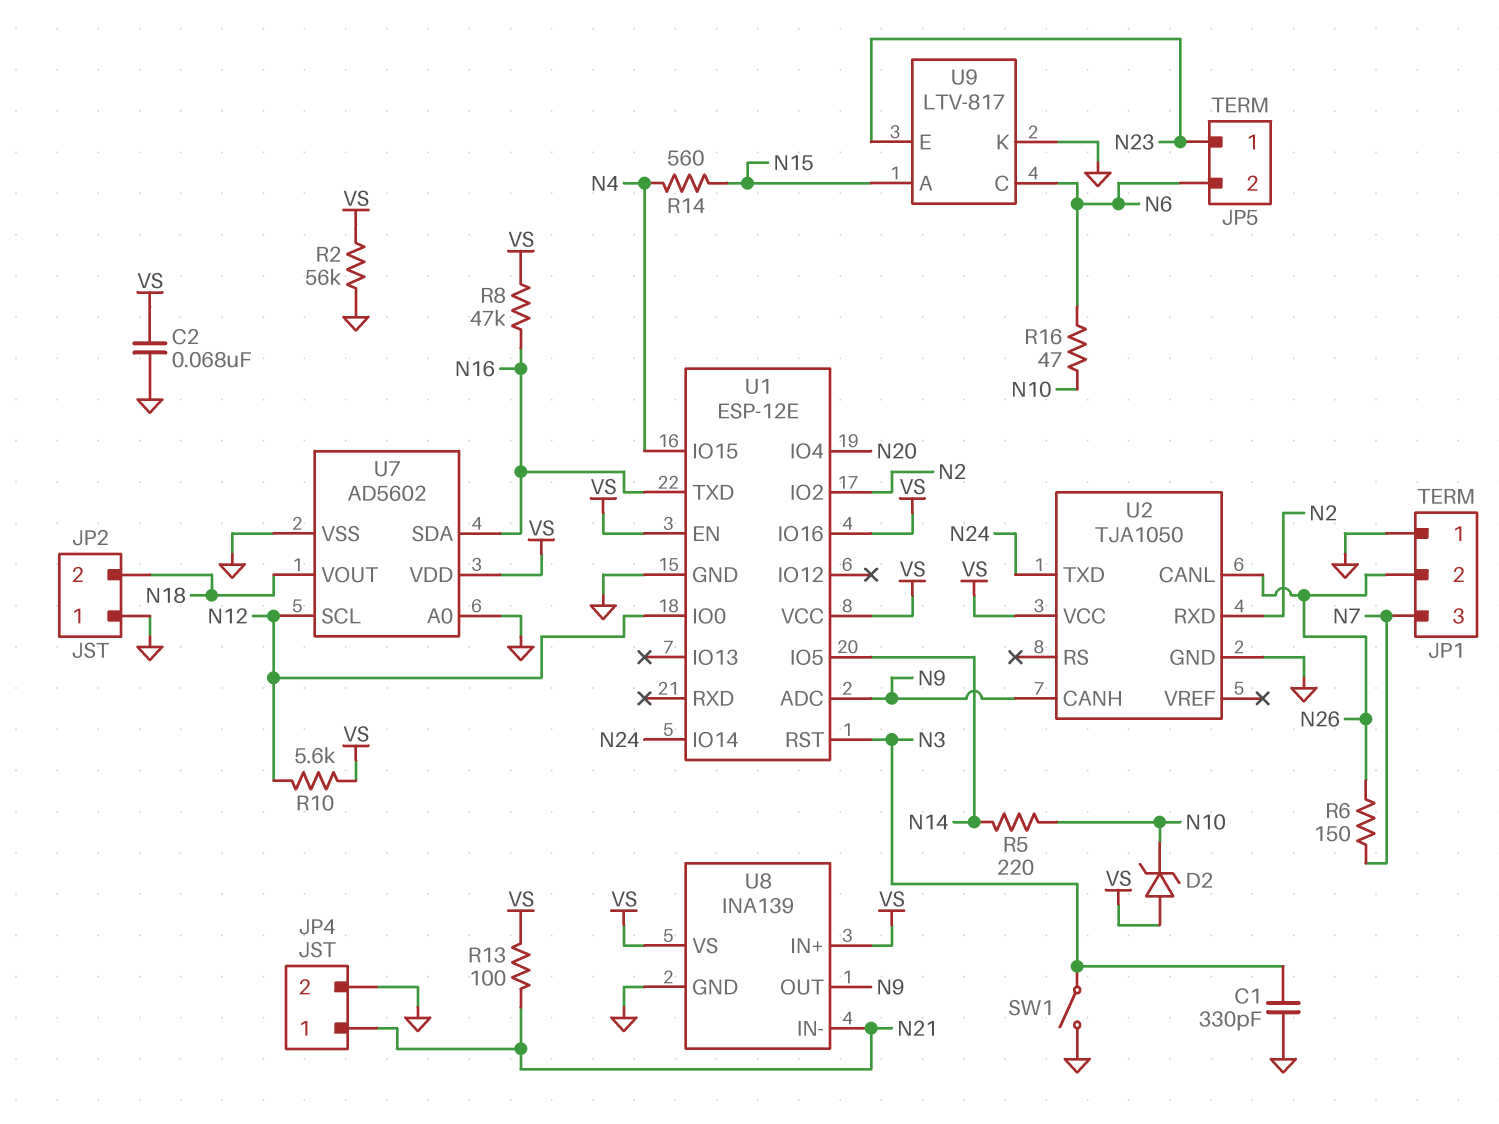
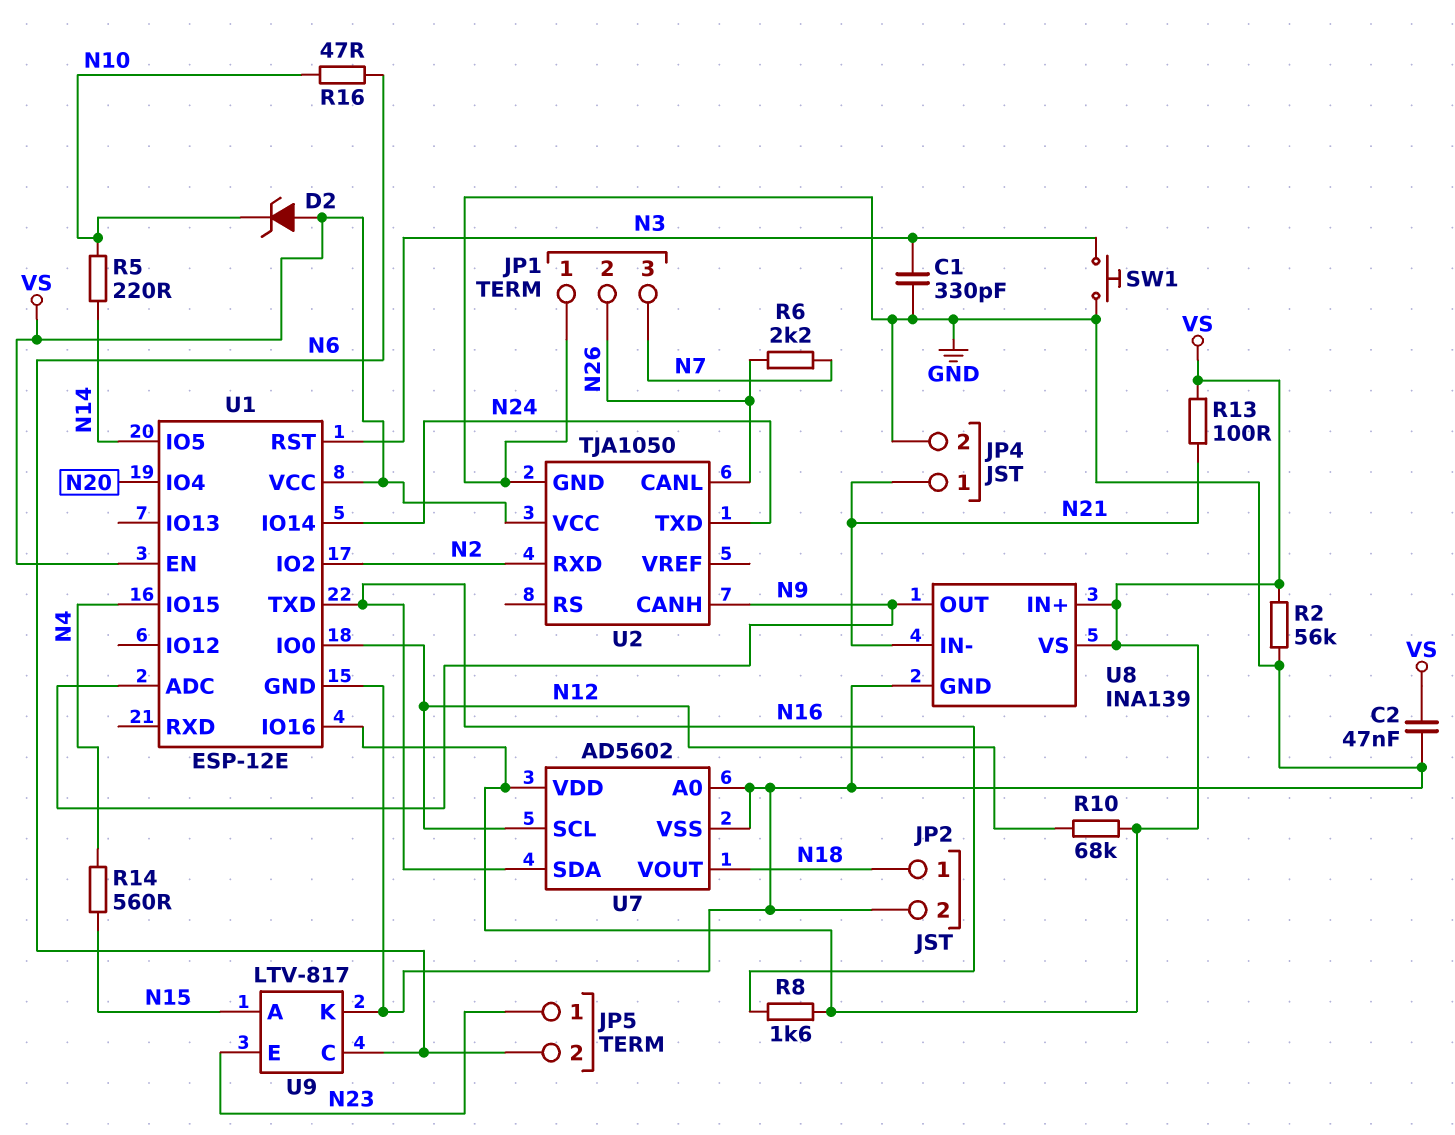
C2: 68nF (GND, VS) -> 47nF (GND, VS)
JP2 pin 1: GND -> N18
JP2 pin 2: N18 -> GND
R6: 150 (N7, N26) -> 2.2k (N7, N26)
R8: 47k (N16, VS) -> 1.6k (N16, VS)
R10: 5.6k (N12, VS) -> 68k (N12, VS)
SW1: switch (GND, N3) -> button (GND, N3)

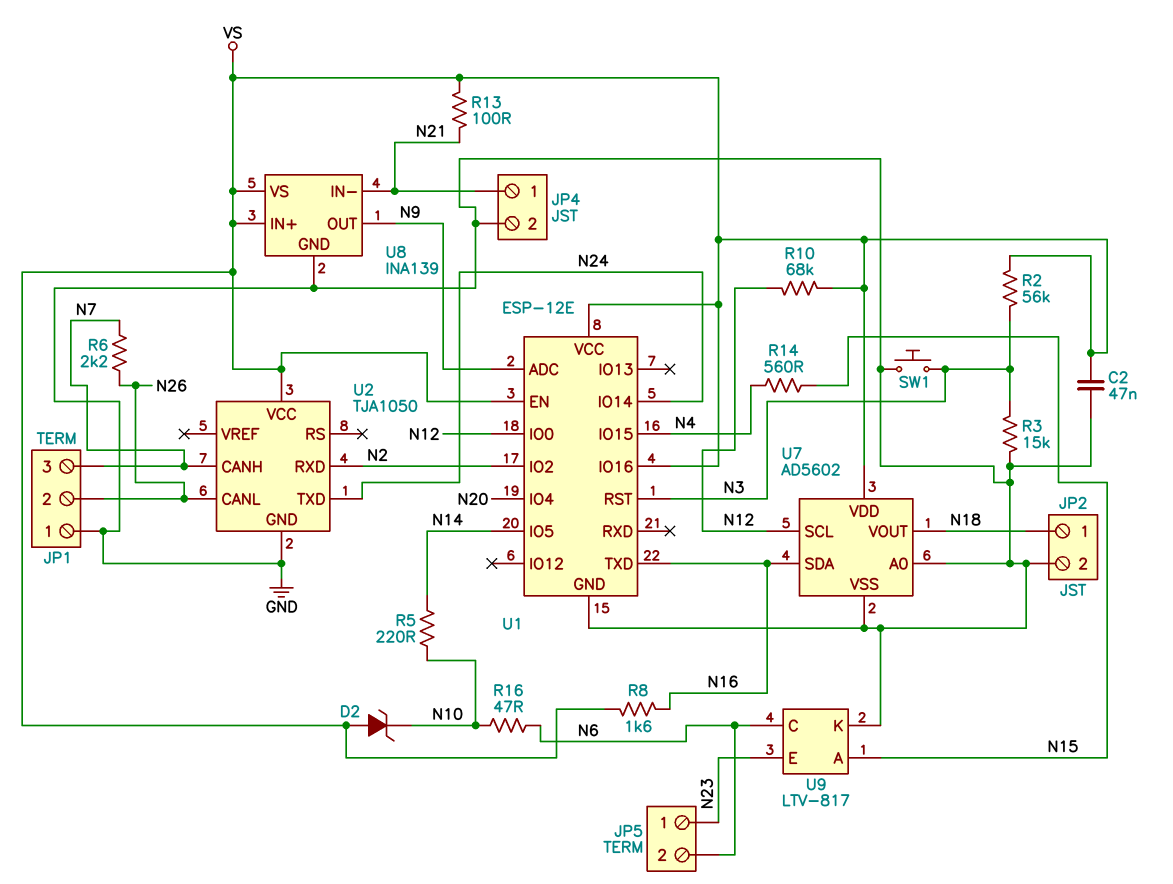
C1: 330pF (GND, N3) -> none
R2: 56k (GND, VS) -> 56k (N3, VS)
R3: none -> 15k (GND, N3)
U2 pin CANH: N9 -> N7

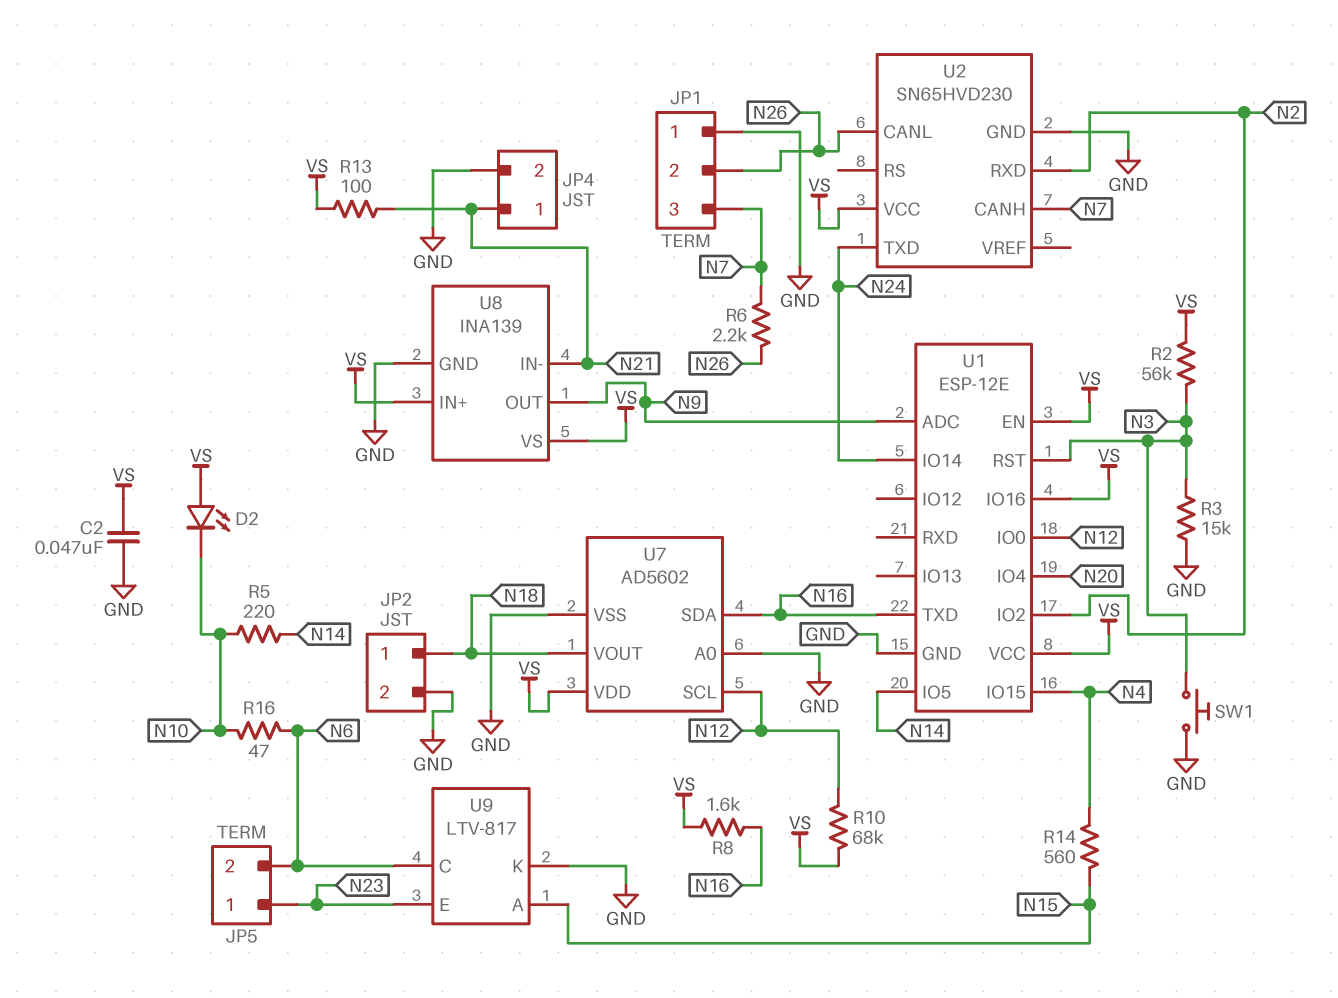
D2: zener (A VS, K N10) -> LED (A VS, K N10)
U2: TJA1050 -> SN65HVD230

